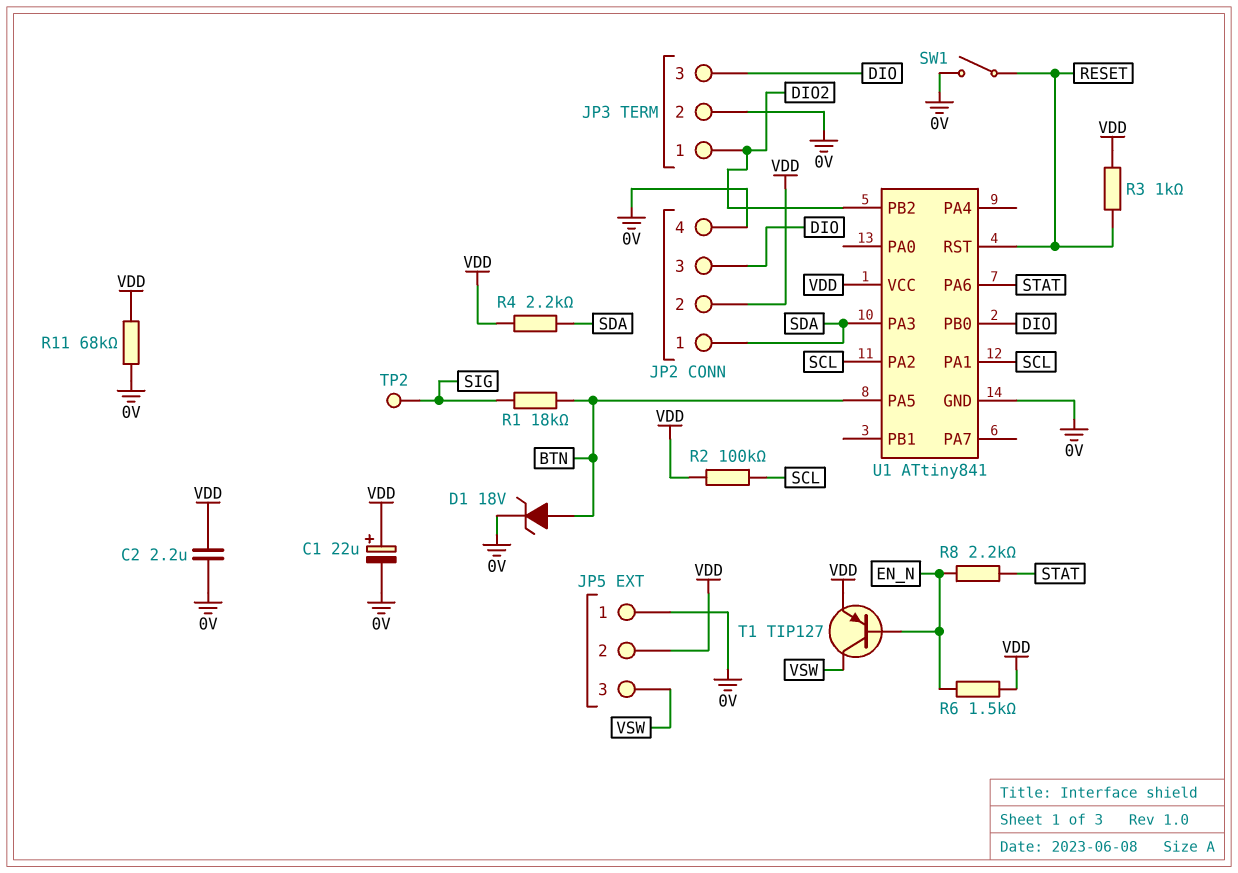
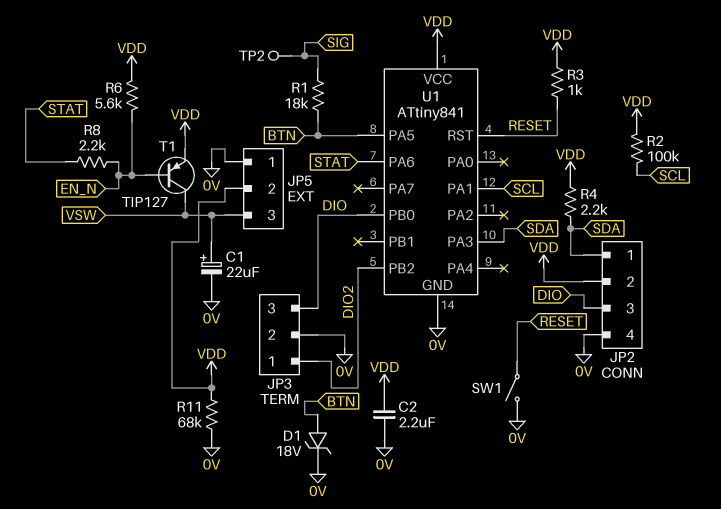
C1: 22uF (plus VDD, minus 0V) -> 22uF (plus VSW, minus 0V)
R6: 1.5k (EN_N, VDD) -> 5.6k (EN_N, VDD)
U1 pin PA2: SCL -> none

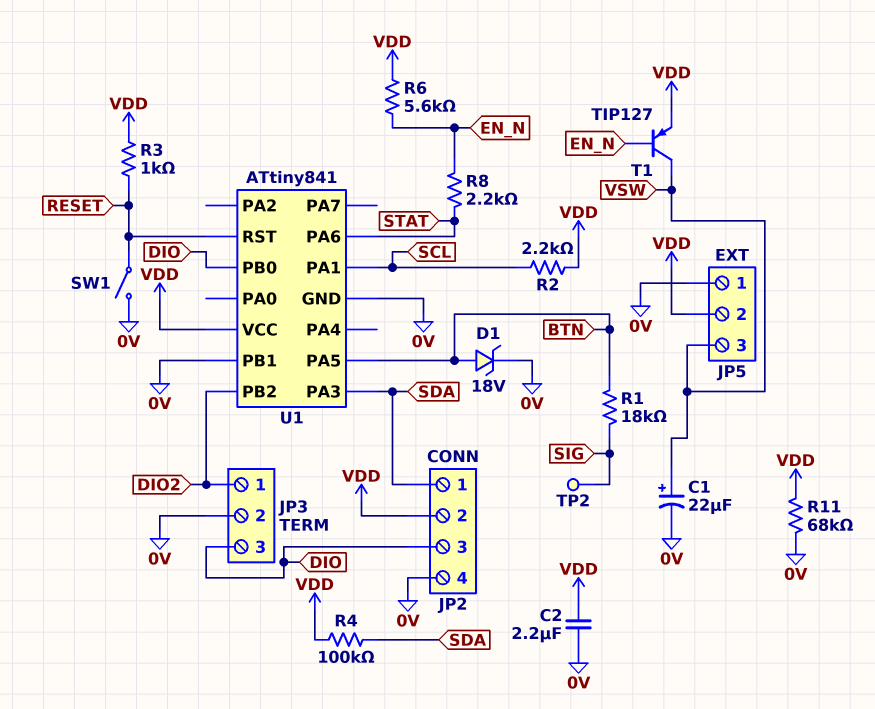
R2: 100k (SCL, VDD) -> 2.2k (SCL, VDD)
R4: 2.2k (SDA, VDD) -> 100k (SDA, VDD)
U1 pin PB1: none -> 0V

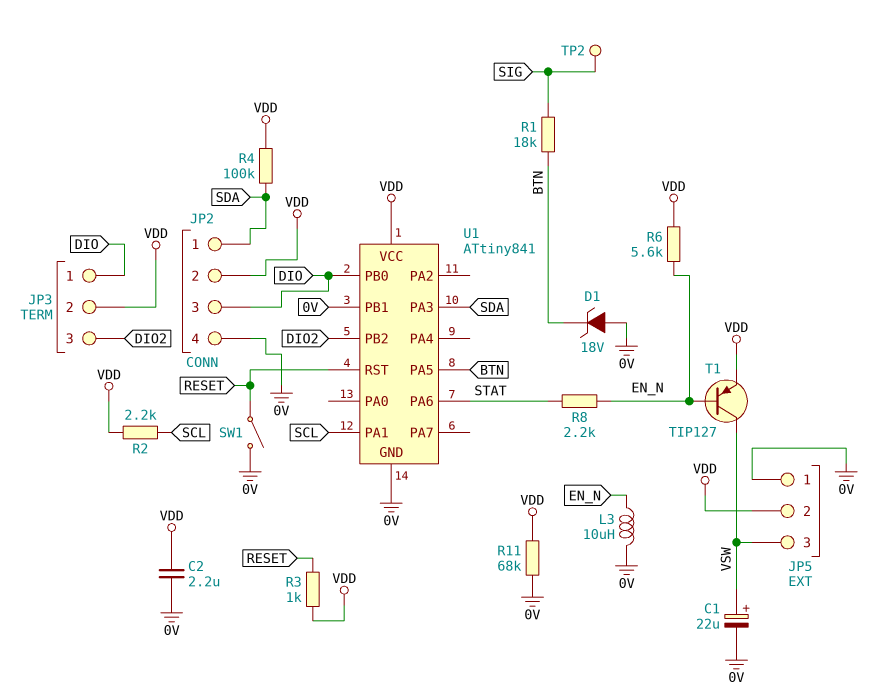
D1: zener 18V (A BTN, K 0V) -> zener 18V (A 0V, K BTN)
JP3 pin 1: DIO2 -> DIO
JP3 pin 2: 0V -> VDD
JP3 pin 3: DIO -> DIO2
L3: none -> 10uH (0V, EN_N)

